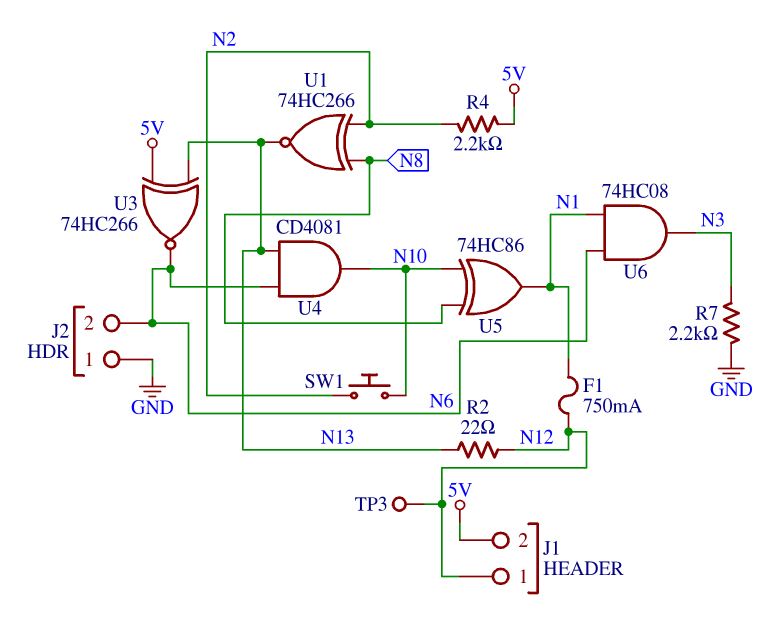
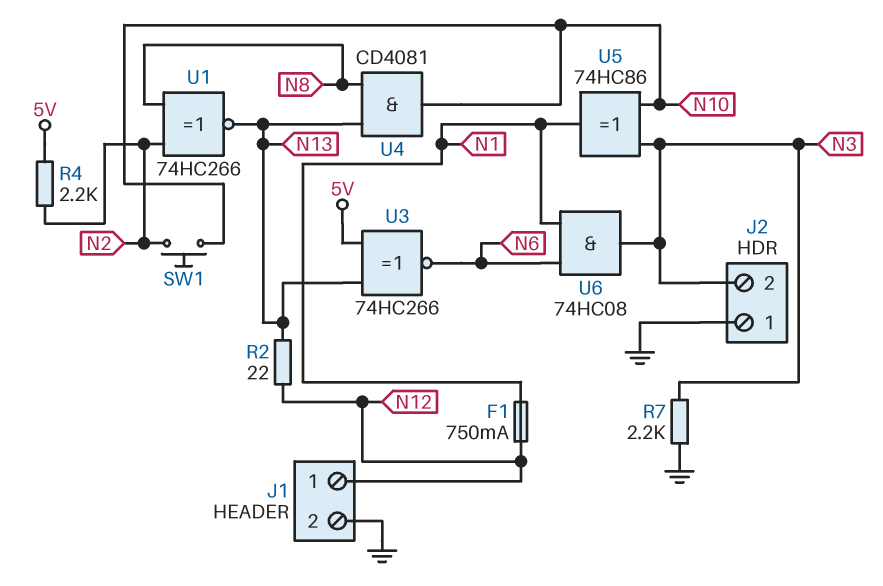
J1 pin 2: 5V -> GND
J2 pin 2: N6 -> N3
TP3: test point (N12) -> none
U4: AND CD4081 (in N6, in N13, out N10) -> AND CD4081 (in N8, in N13, out N10)
U5: XOR 74HC86 (in N8, in N10, out N1) -> XOR 74HC86 (in N3, in N10, out N1)

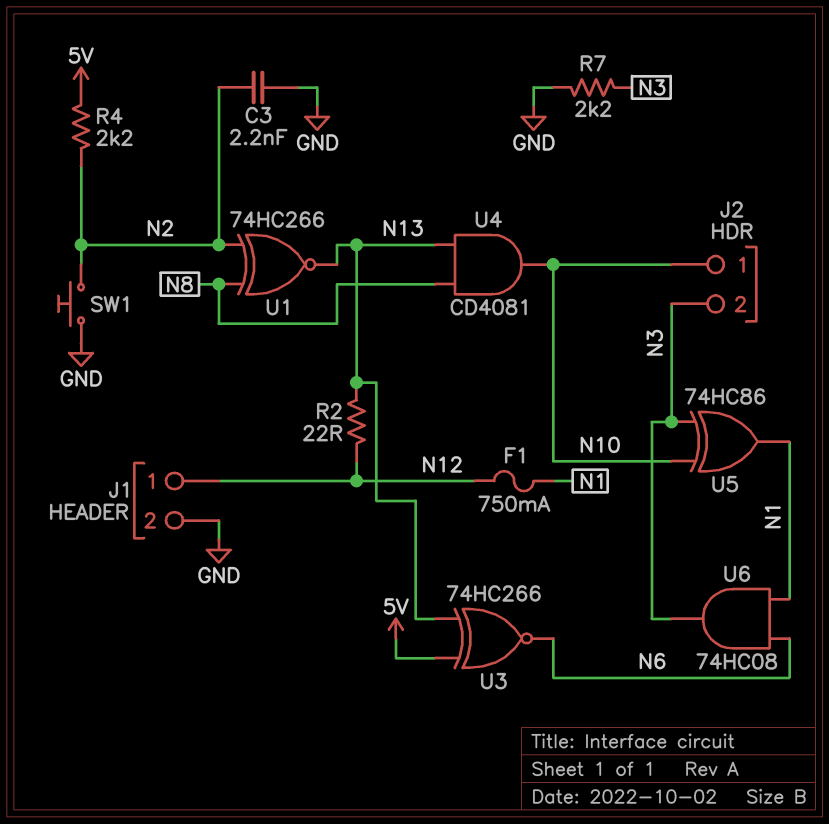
C3: none -> 2.2nF (GND, N2)
J2 pin 1: GND -> N10
SW1: button (N2, N10) -> button (GND, N2)

